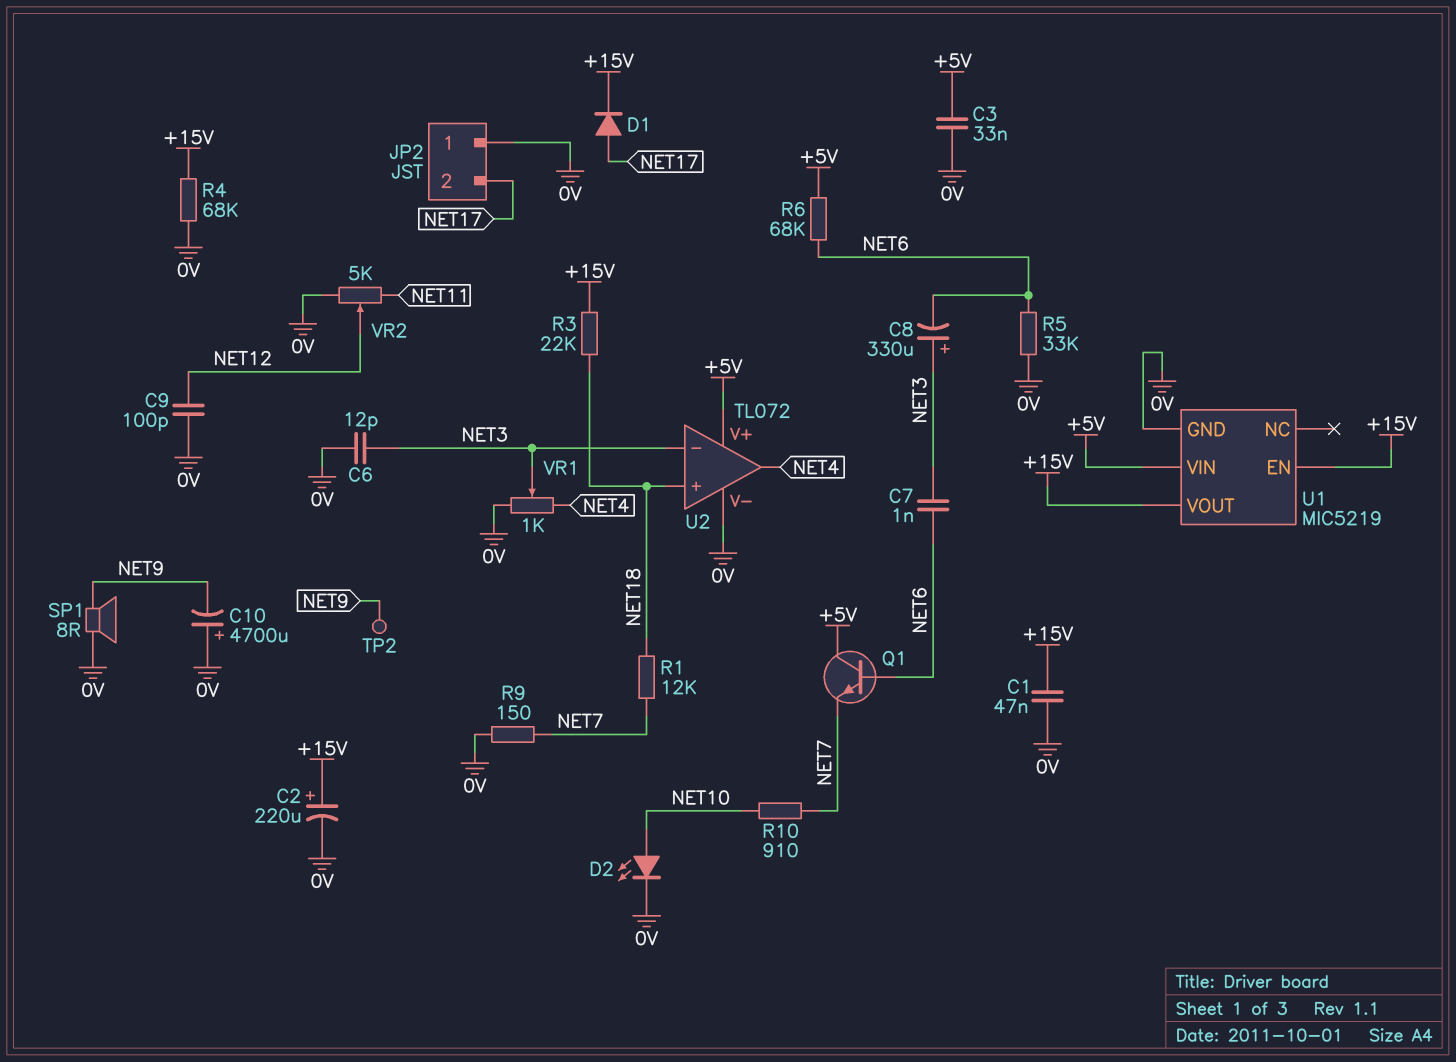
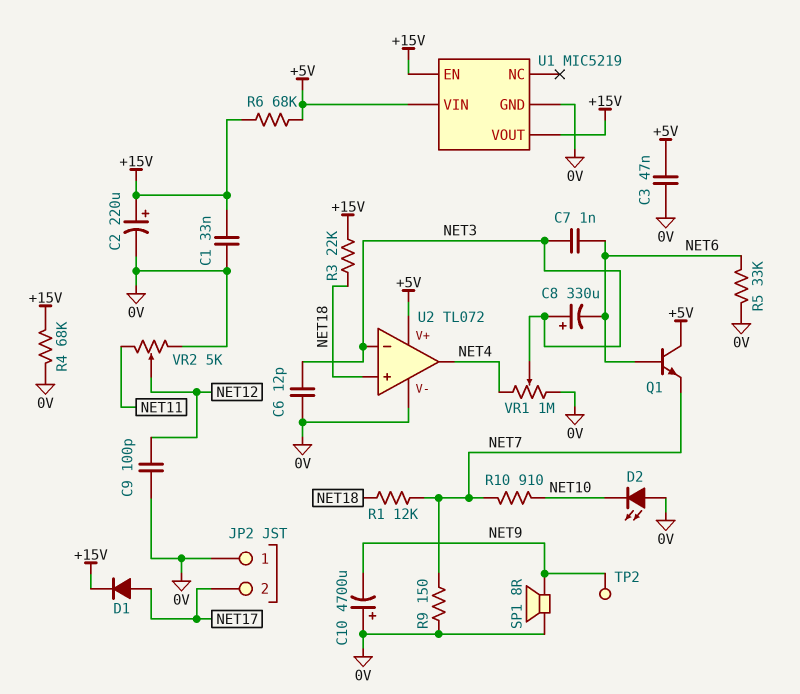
C1: 47nF (+15V, 0V) -> 33nF (+15V, 0V)
C3: 33nF (+5V, 0V) -> 47nF (+5V, 0V)
D2: LED (A NET10, K 0V) -> LED (A 0V, K NET10)
R6: 68k (+5V, NET6) -> 68k (+5V, +15V)
VR1: 1k (0V, NET4, wiper NET3) -> 1M (0V, NET4, wiper NET3)

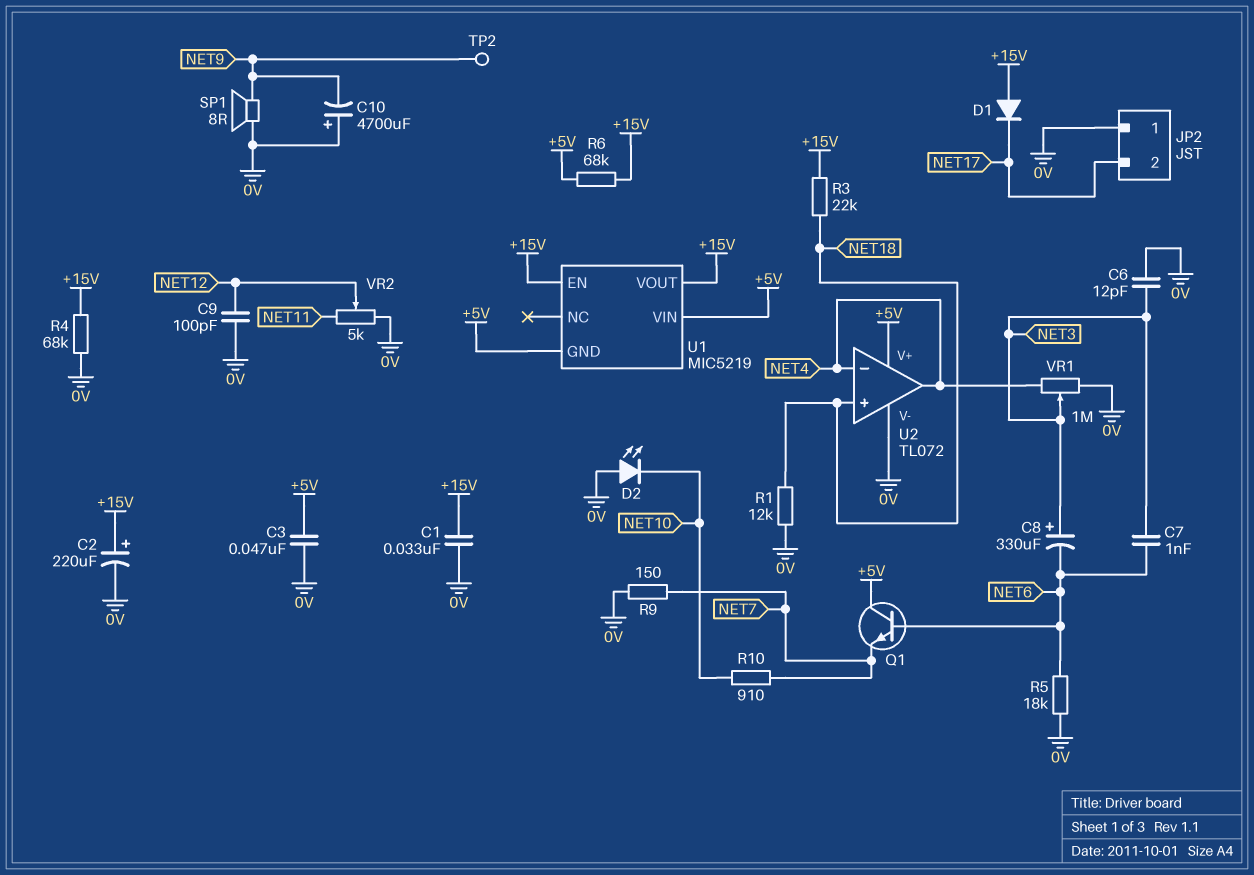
D1: diode (A NET17, K +15V) -> diode (A +15V, K NET17)
R1: 12k (NET7, NET18) -> 12k (0V, NET18)
R5: 33k (0V, NET6) -> 18k (0V, NET6)
U1 pin GND: 0V -> +5V
U2 pin in-: NET3 -> NET4

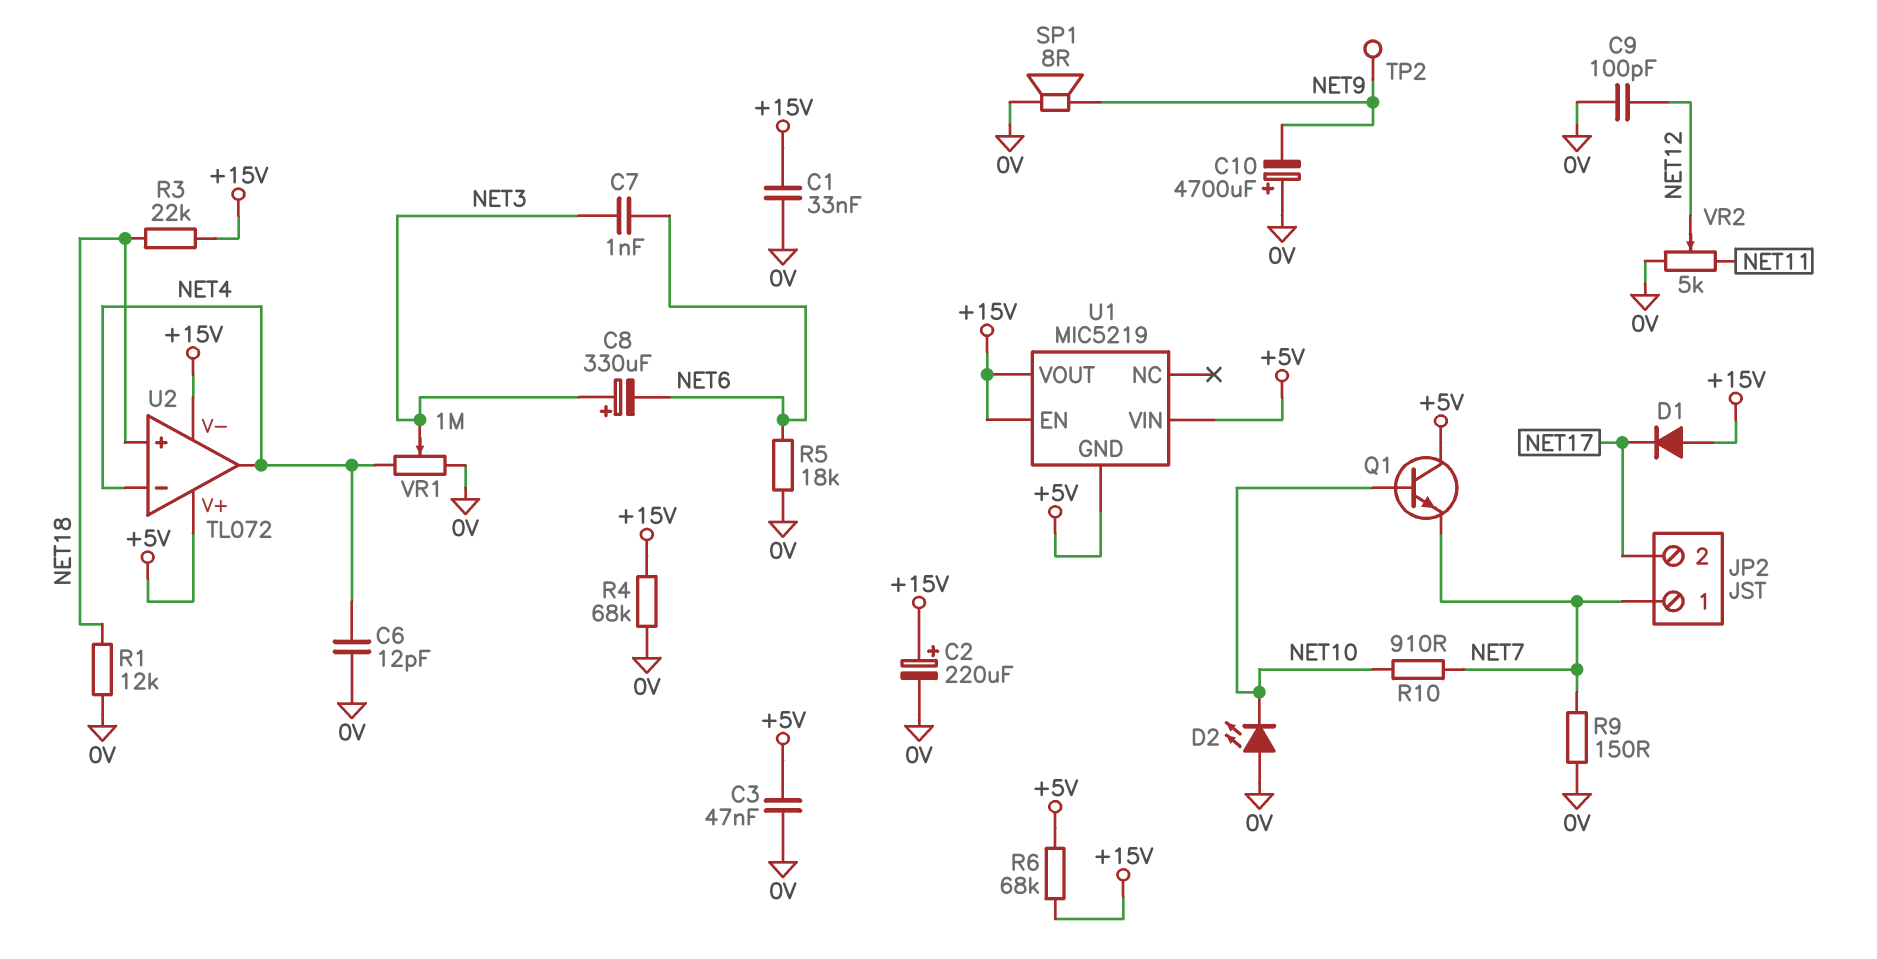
C6: 12pF (0V, NET3) -> 12pF (0V, NET4)
JP2 pin 1: 0V -> NET7
Q1: NPN (B NET6, C +5V, E NET7) -> NPN (B NET10, C +5V, E NET7)
U2 pin V-: 0V -> +15V

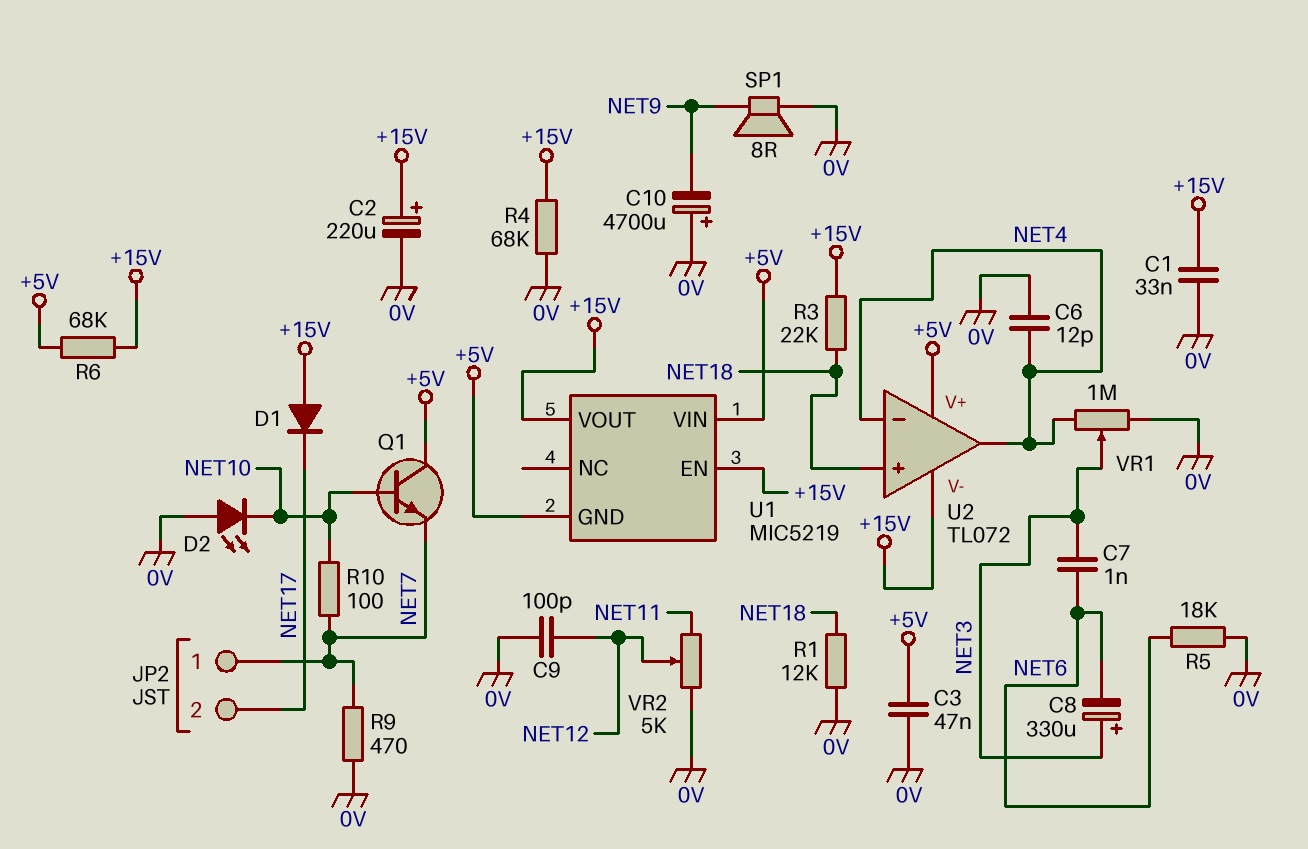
R9: 150 (0V, NET7) -> 470 (0V, NET7)
R10: 910 (NET7, NET10) -> 100 (NET7, NET10)
TP2: test point (NET9) -> none

